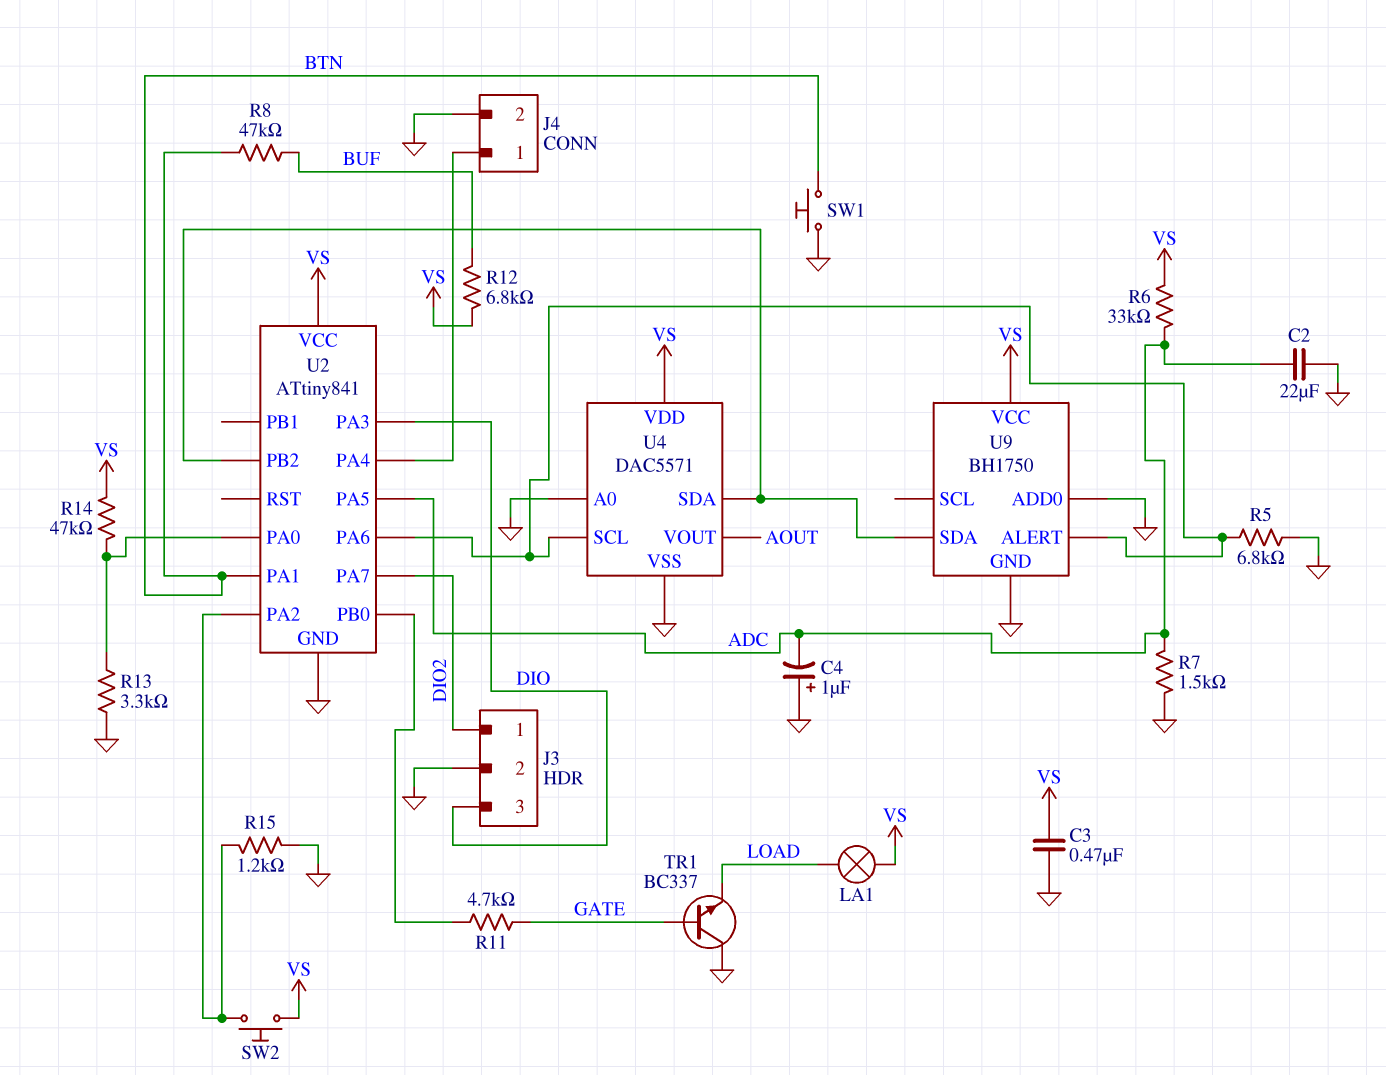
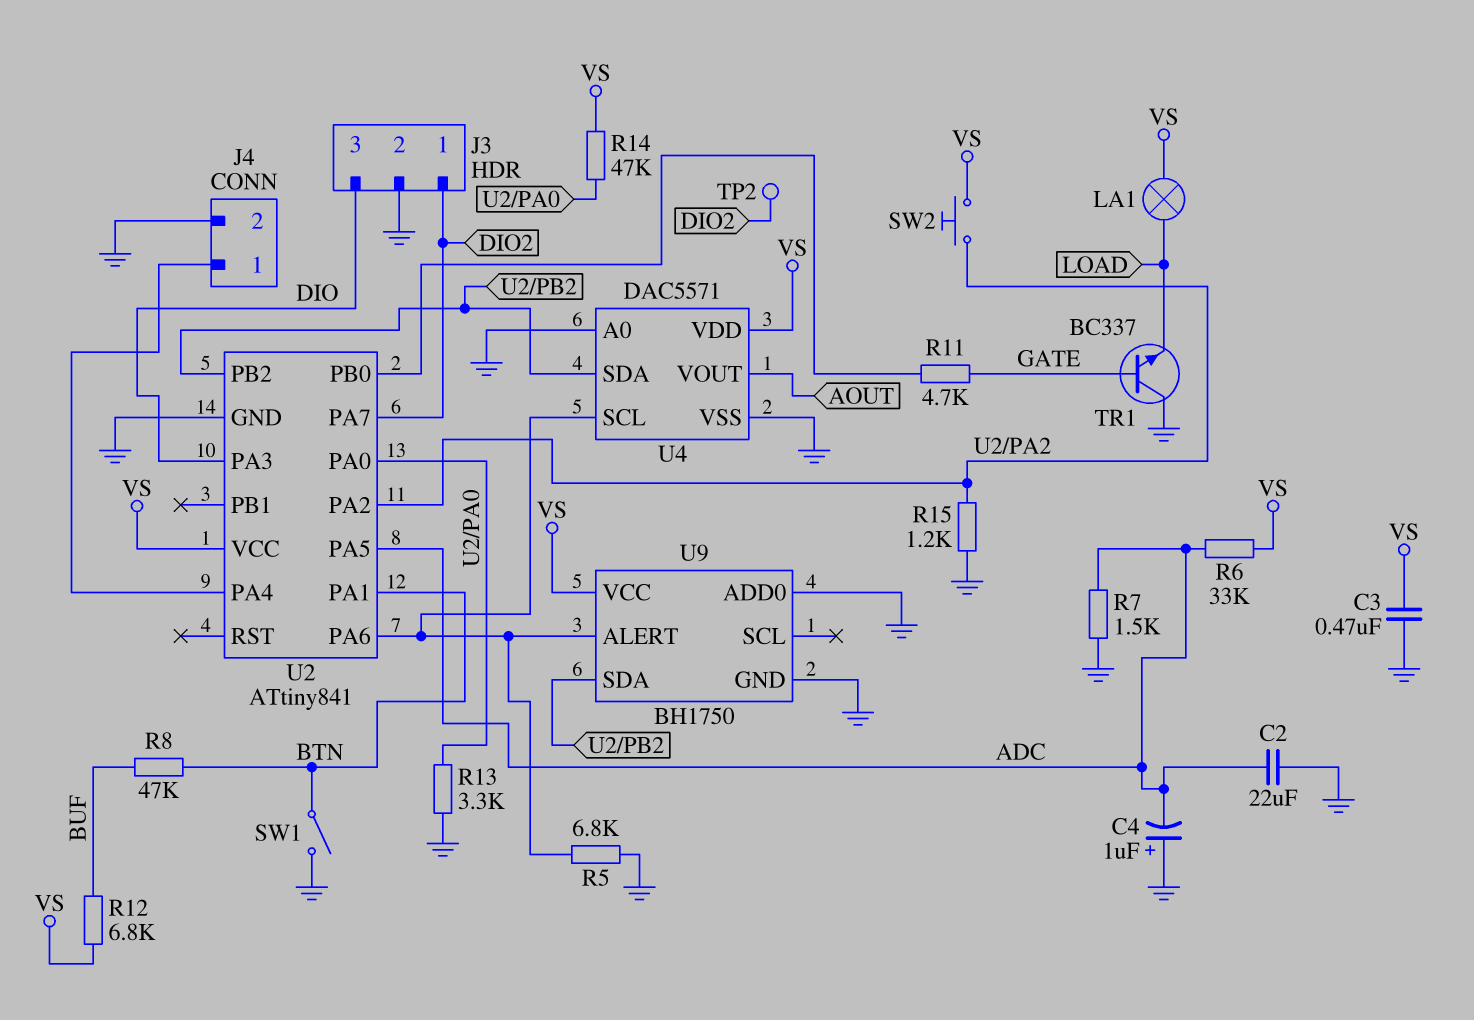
SW1: button (BTN, GND) -> switch (BTN, GND)
TP2: none -> test point (DIO2)

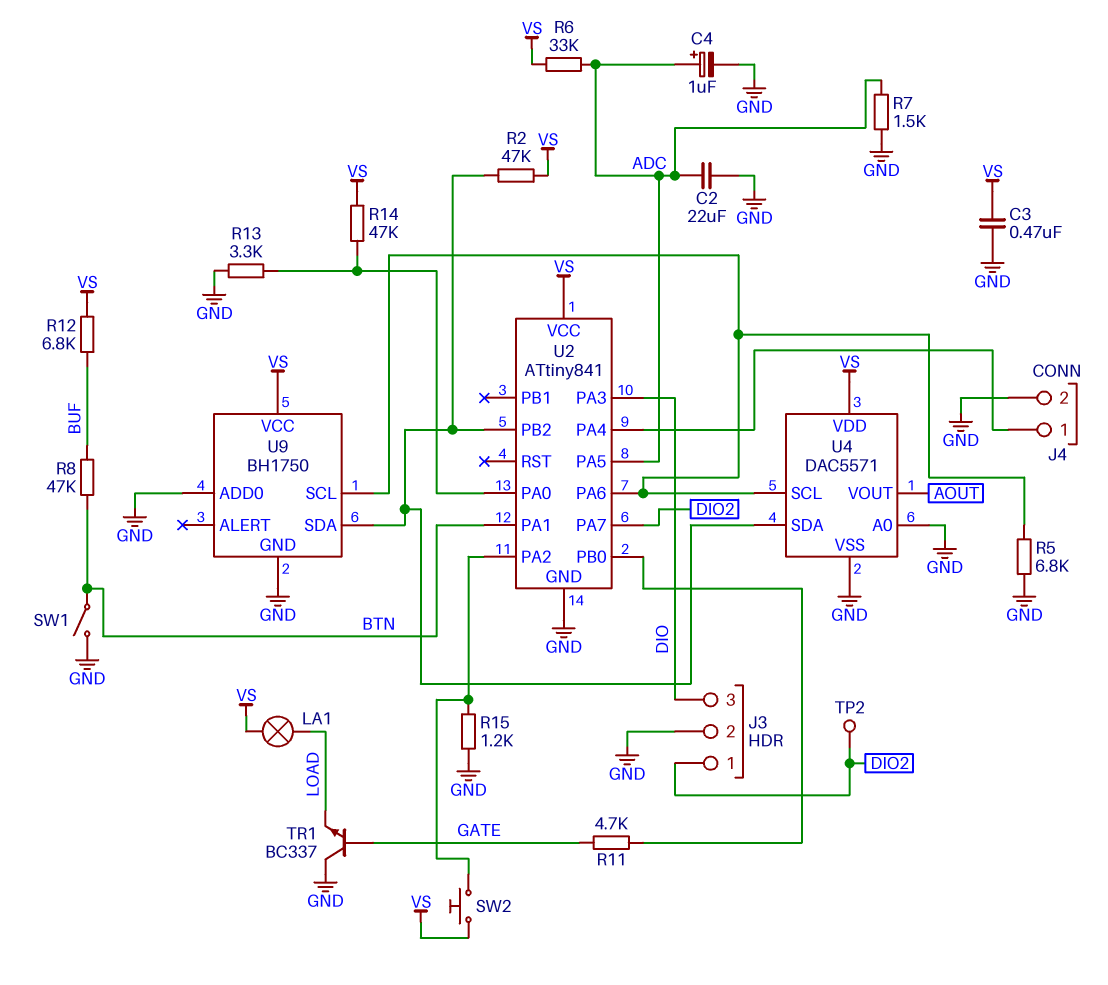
C4: 1uF (plus GND, minus ADC) -> 1uF (plus ADC, minus GND)
R2: none -> 47k (U2/PB2, VS)
U9 pin ALERT: U2/PA6 -> none
U9 pin SCL: none -> U2/PA6

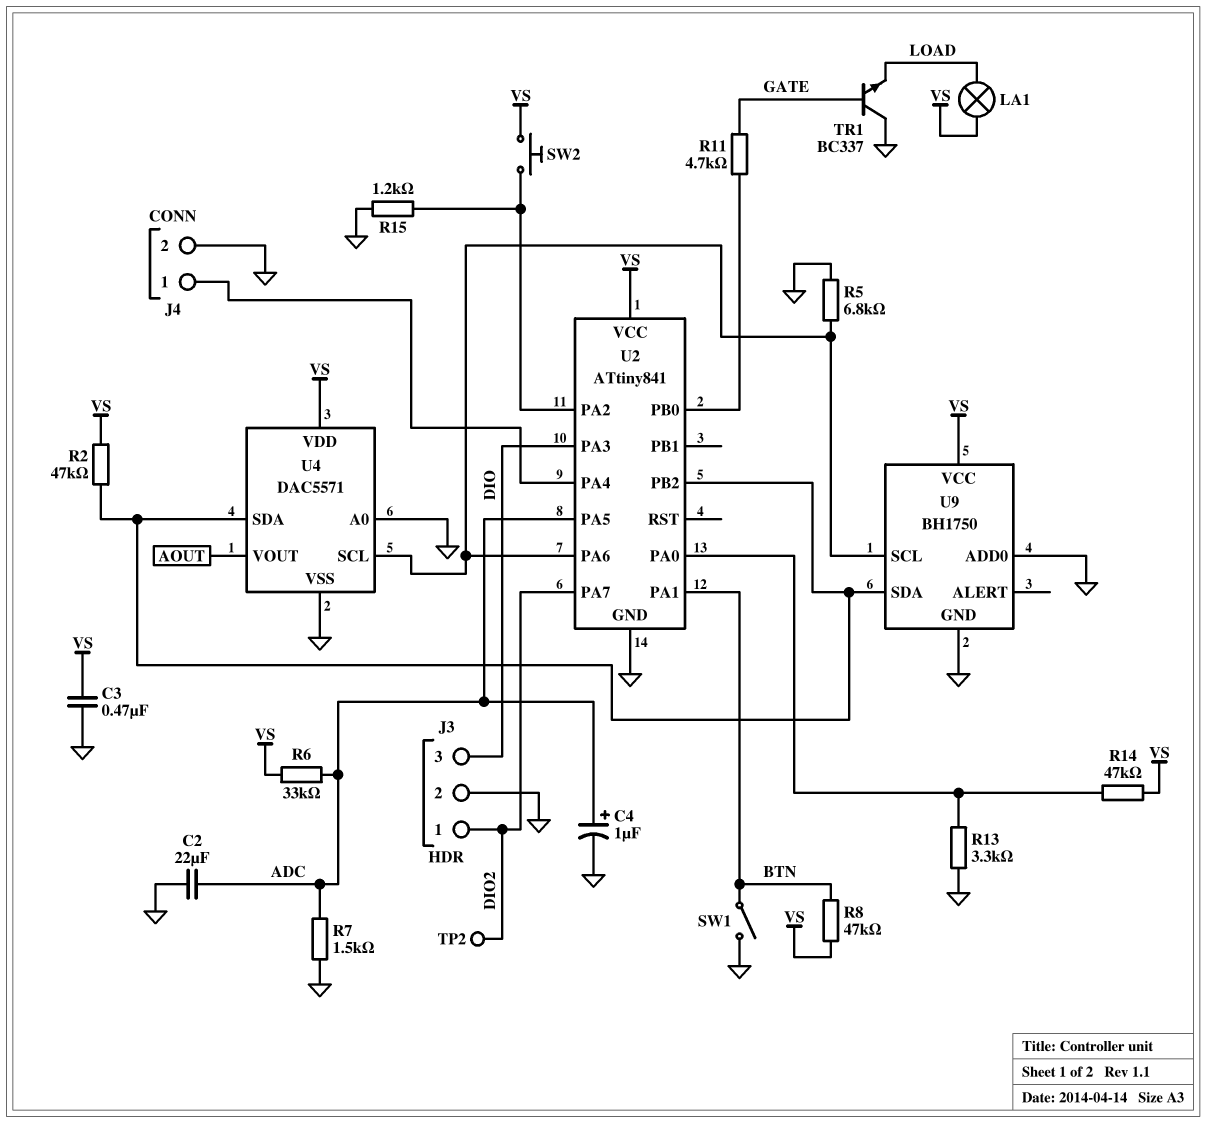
R8: 47k (BTN, BUF) -> 47k (BTN, VS)
R12: 6.8k (BUF, VS) -> none

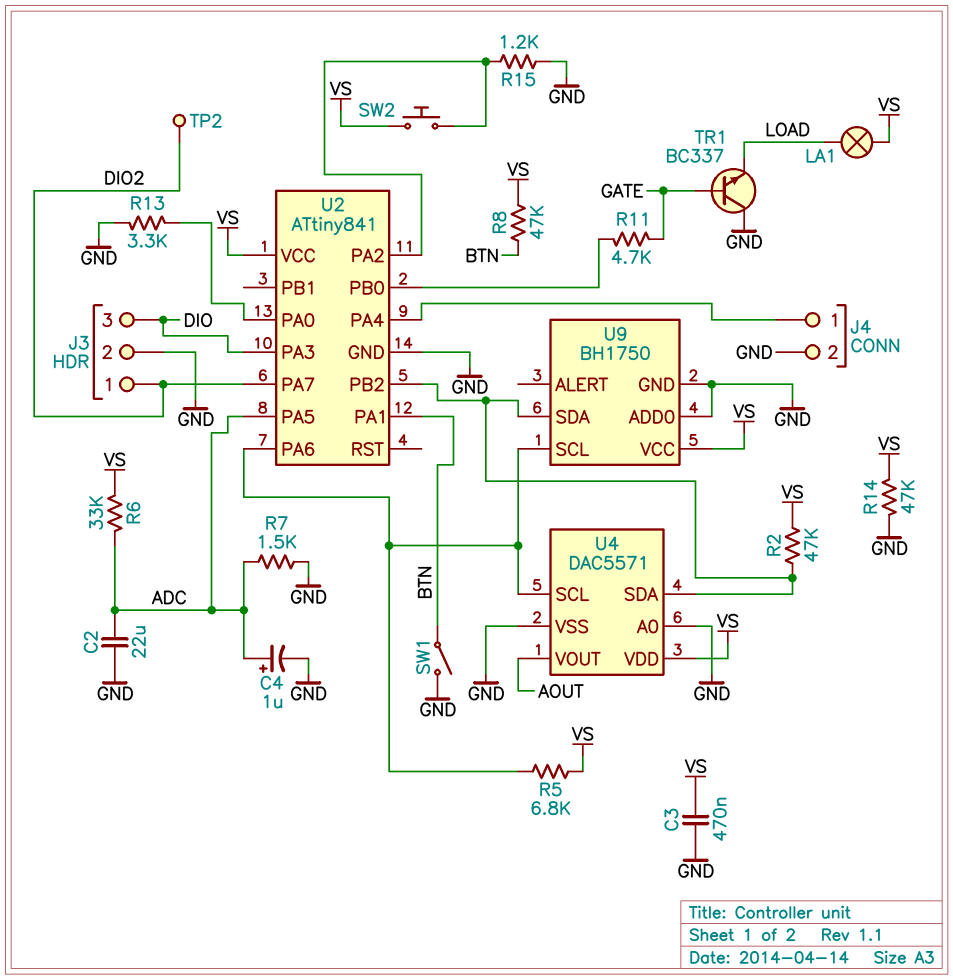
R5: 6.8k (GND, U2/PA6) -> 6.8k (U2/PA6, VS)
R14: 47k (U2/PA0, VS) -> 47k (GND, VS)

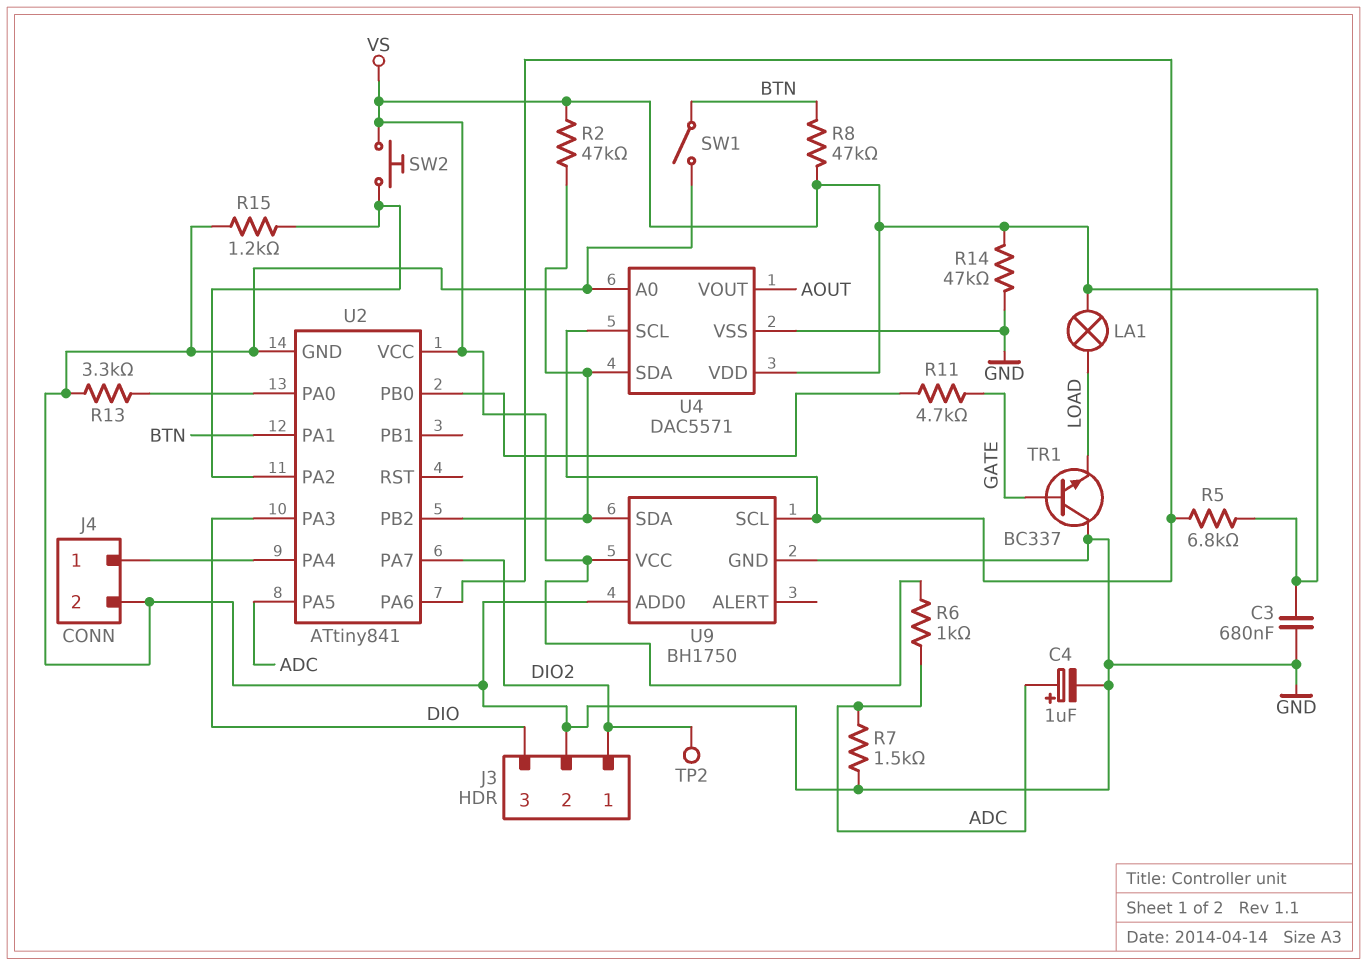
C2: 22uF (ADC, GND) -> none
C3: 470nF (GND, VS) -> 680nF (GND, VS)
R6: 33k (ADC, VS) -> 1k (ADC, VS)

